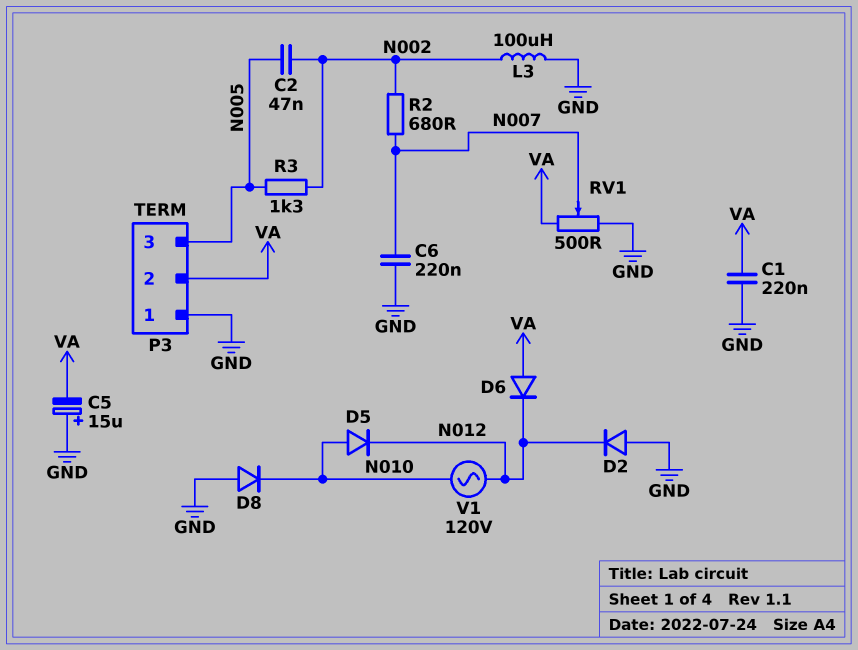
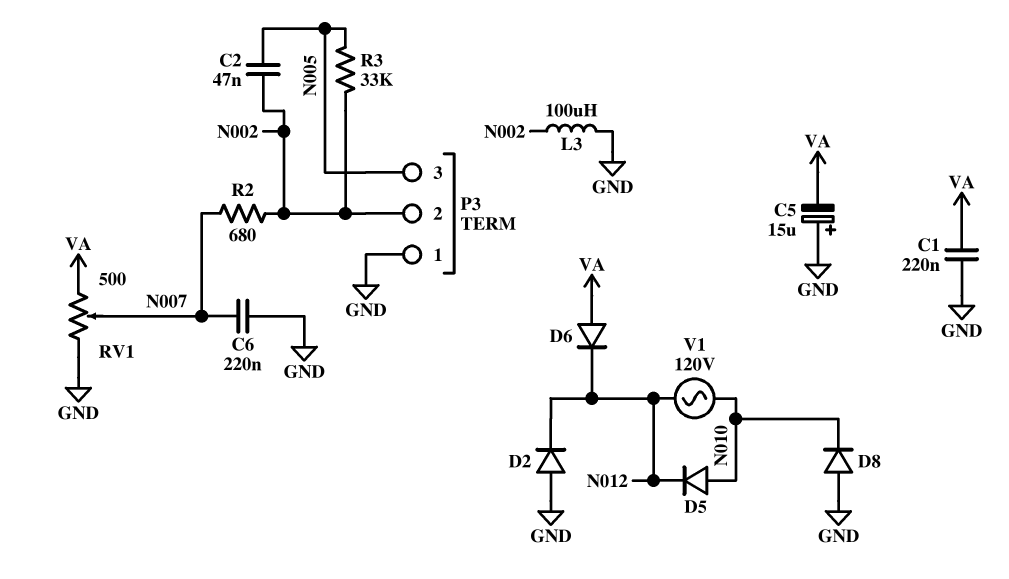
P3 pin 2: VA -> N002
R3: 1.3k (N002, N005) -> 33k (N002, N005)

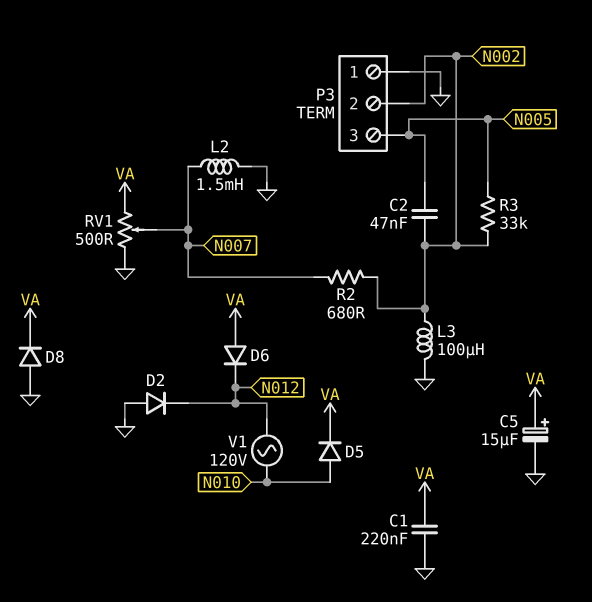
C5: 15uF (plus GND, minus VA) -> 15uF (plus VA, minus GND)
C6: 220nF (GND, N007) -> none
D5: diode (A N010, K N012) -> diode (A N010, K VA)
D8: diode (A GND, K N010) -> diode (A GND, K VA)
L2: none -> 1.5mH (GND, N007)

